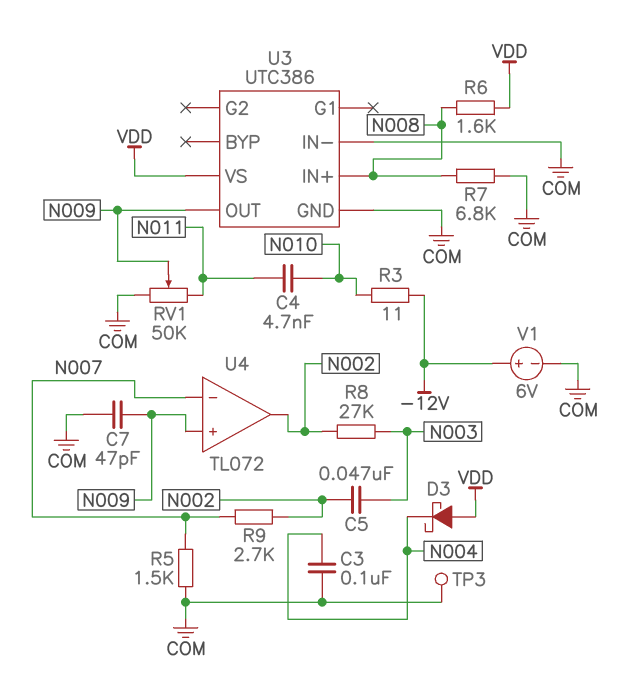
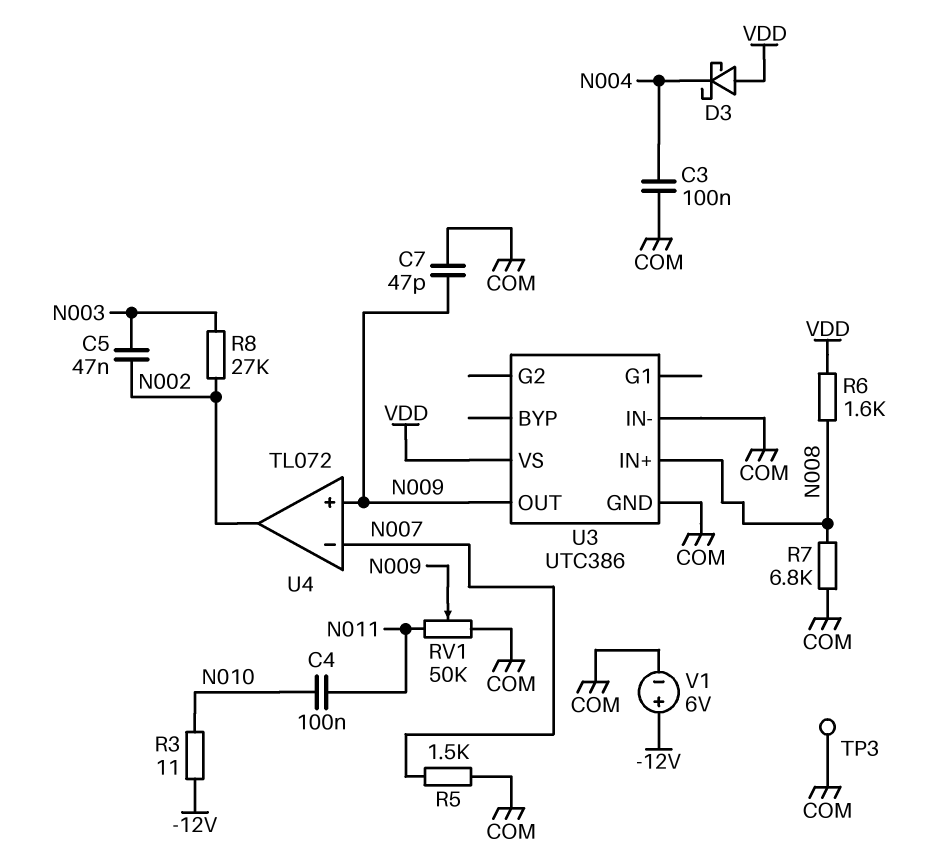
C4: 4.7nF (N010, N011) -> 100nF (N010, N011)
R9: 2.7k (N002, N007) -> none

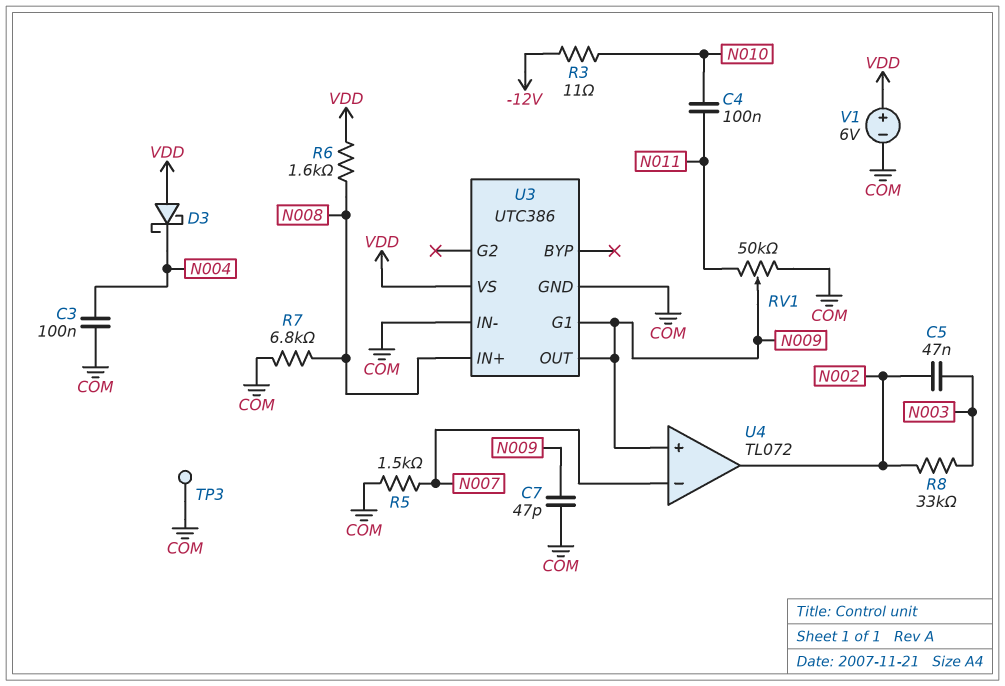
R8: 27k (N002, N003) -> 33k (N002, N003)
U3 pin G1: none -> N009
V1: 6V (plus -12V, minus COM) -> 6V (plus VDD, minus COM)

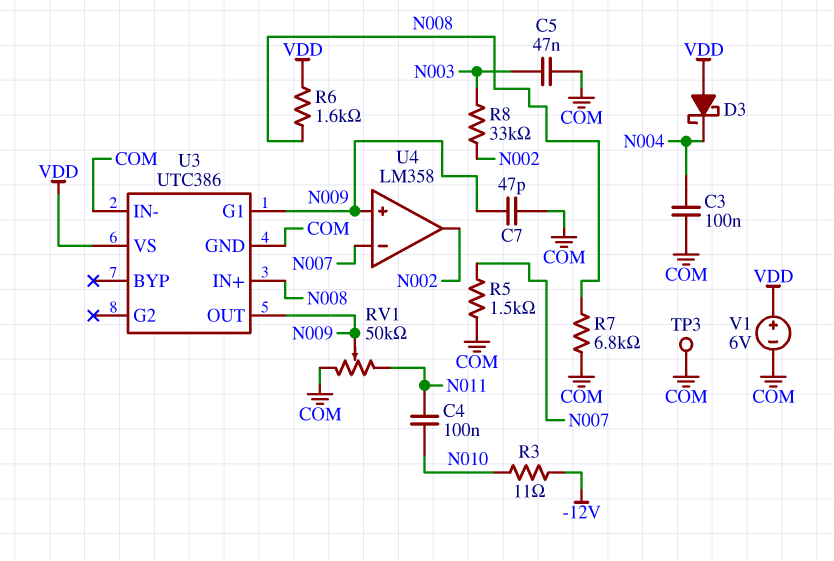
C5: 47nF (N002, N003) -> 47nF (COM, N003)
U4: TL072 -> LM358

